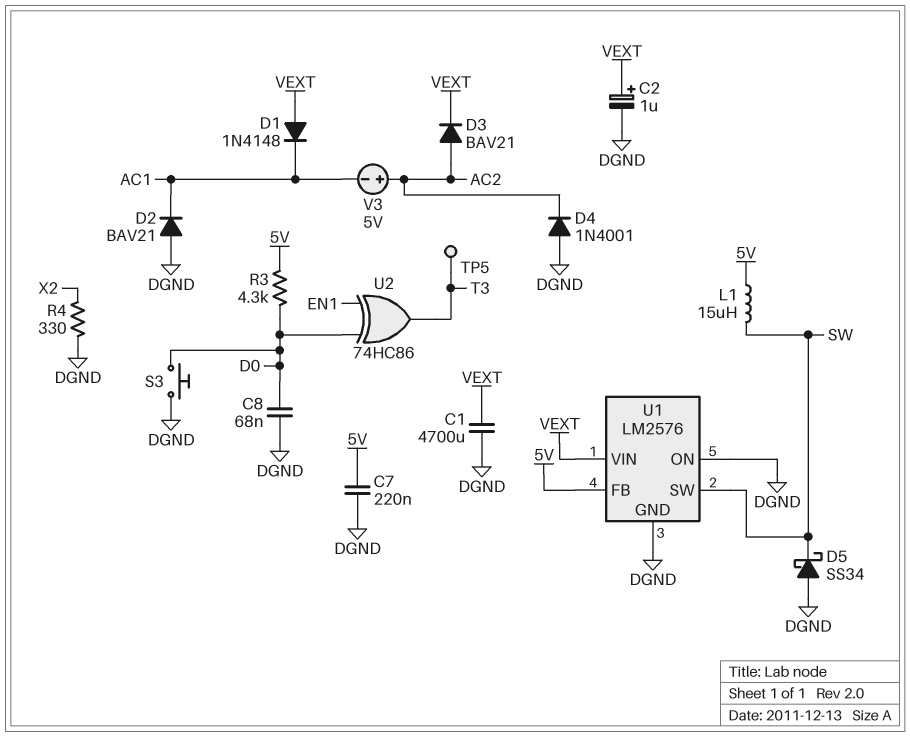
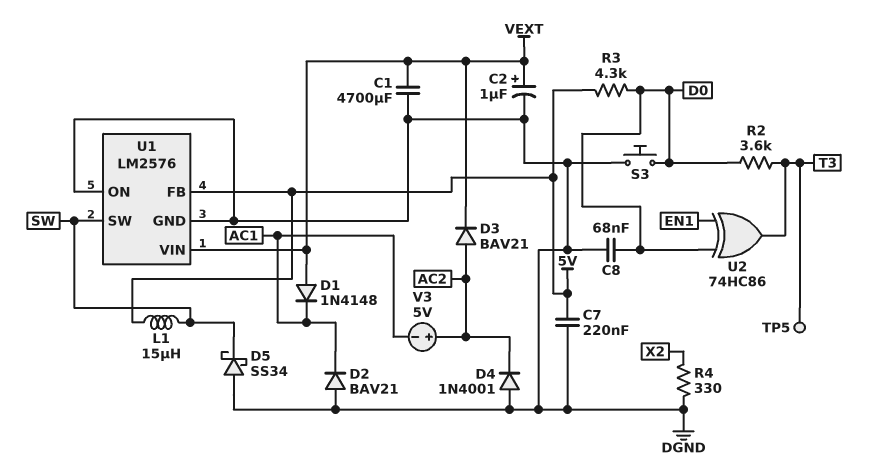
R2: none -> 3.6k (D0, T3)

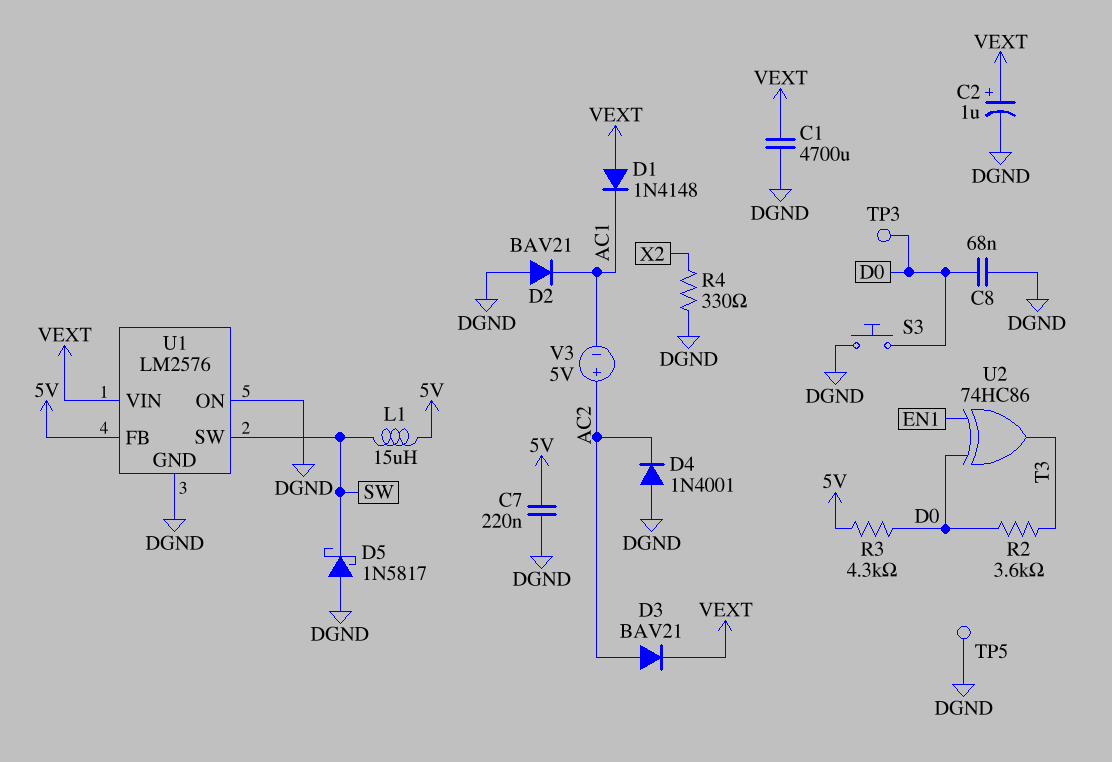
D5: schottky SS34 (A DGND, K SW) -> schottky 1N5817 (A DGND, K SW)
TP3: none -> test point (D0)
TP5: test point (T3) -> test point (DGND)

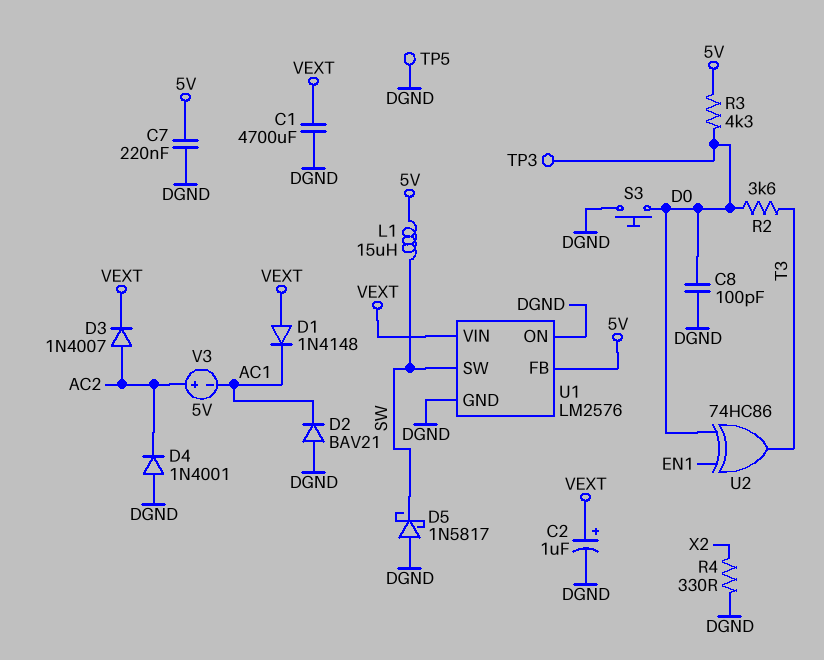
C8: 68nF (D0, DGND) -> 100pF (D0, DGND)
D3: diode BAV21 (A AC2, K VEXT) -> diode 1N4007 (A AC2, K VEXT)

